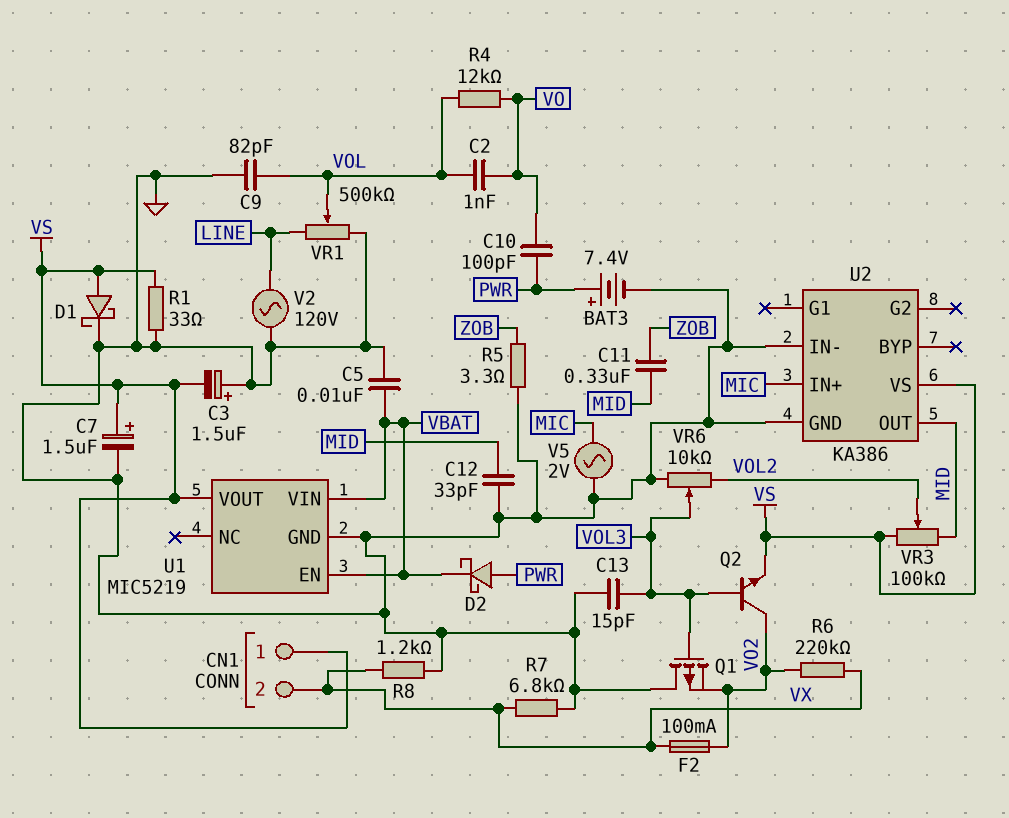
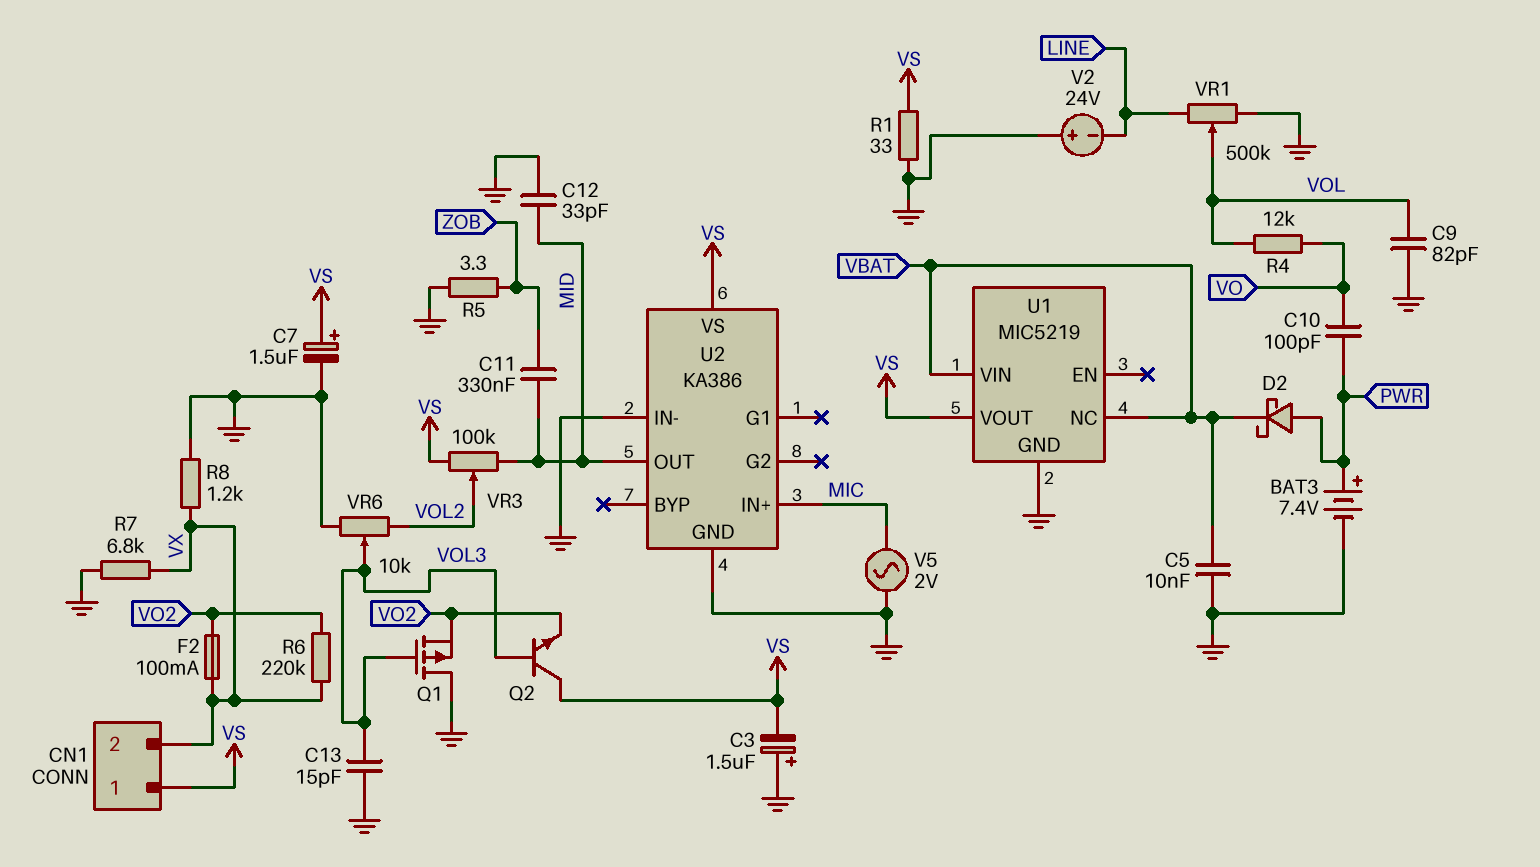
C2: 1nF (VO, VOL) -> none
D1: schottky (A VS, K GND) -> none
Q2: NPN (B VOL3, C VO2, E VS) -> NPN (B VOL3, C VS, E VO2)
U1 pin EN: VBAT -> none
U1 pin NC: none -> VBAT
V2: AC 120V (GND, LINE) -> 24V (plus GND, minus LINE)

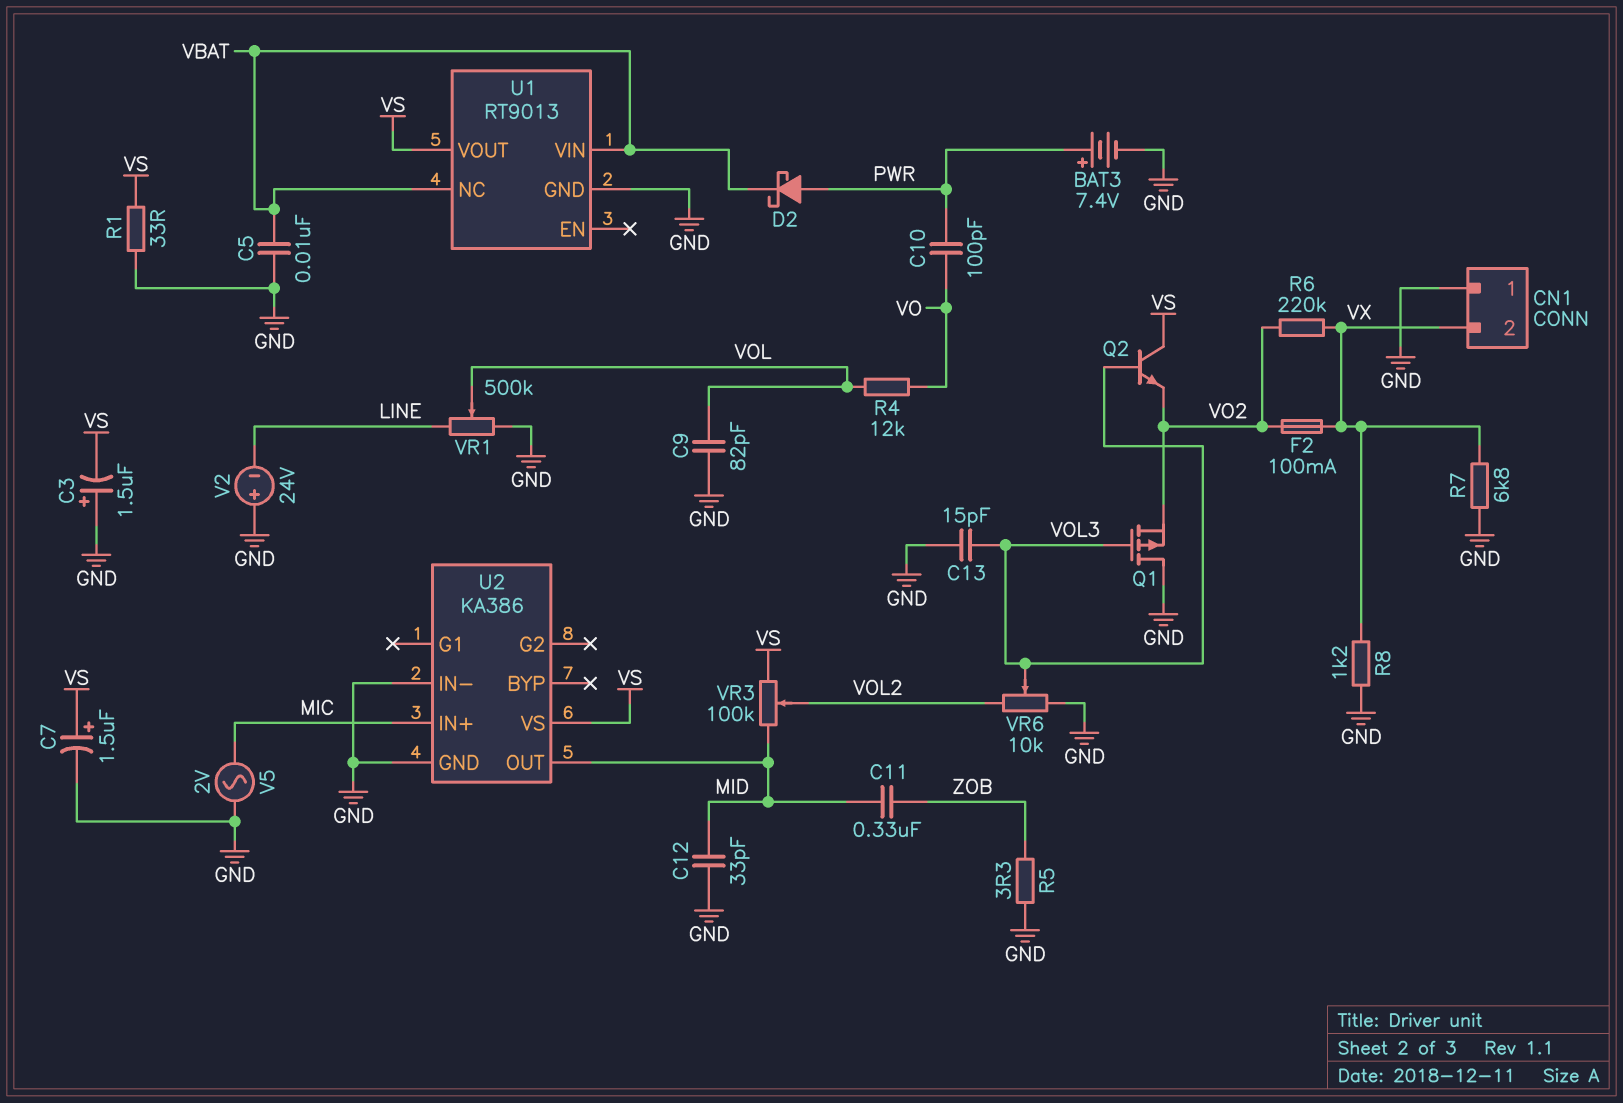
CN1 pin 1: VS -> GND
U1: MIC5219 -> RT9013

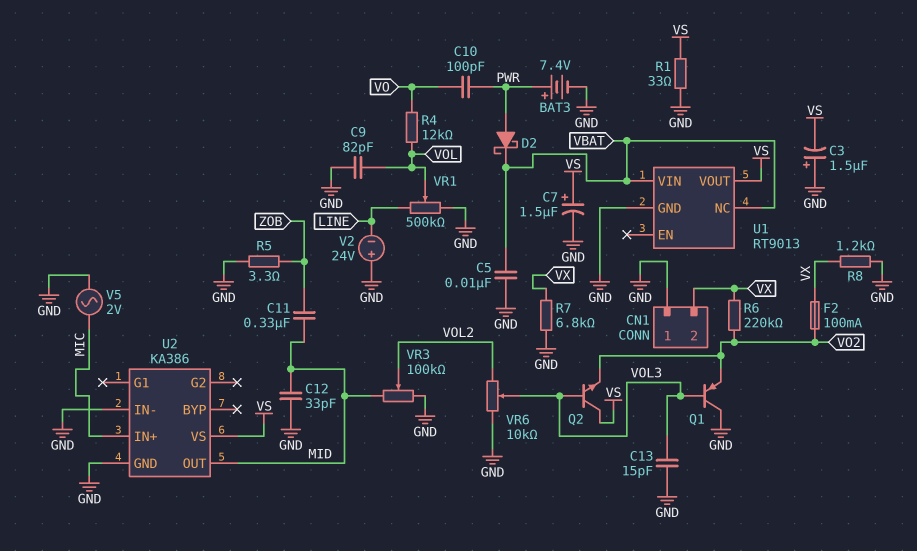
Q1: PMOS (G VOL3, D GND, S VO2) -> PNP (B VOL3, C GND, E VO2)
VR3: 100k (MID, VS, wiper VOL2) -> 100k (GND, MID, wiper VOL2)

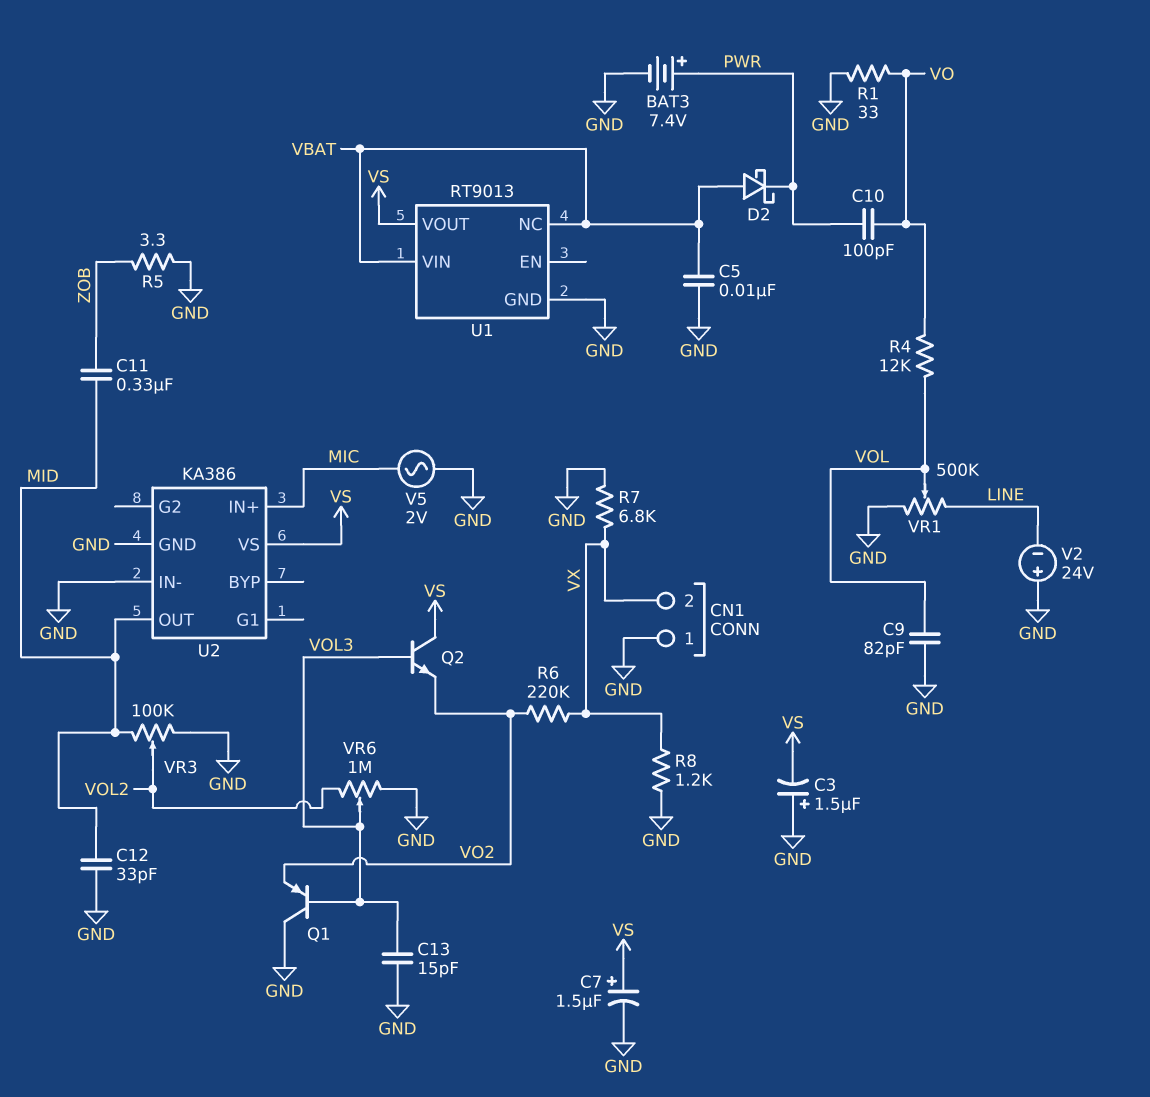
D2: schottky (A PWR, K VBAT) -> schottky (A VBAT, K PWR)
F2: 100mA (VO2, VX) -> none
R1: 33 (GND, VS) -> 33 (GND, VO)
VR6: 10k (GND, VOL2, wiper VOL3) -> 1M (GND, VOL2, wiper VOL3)

